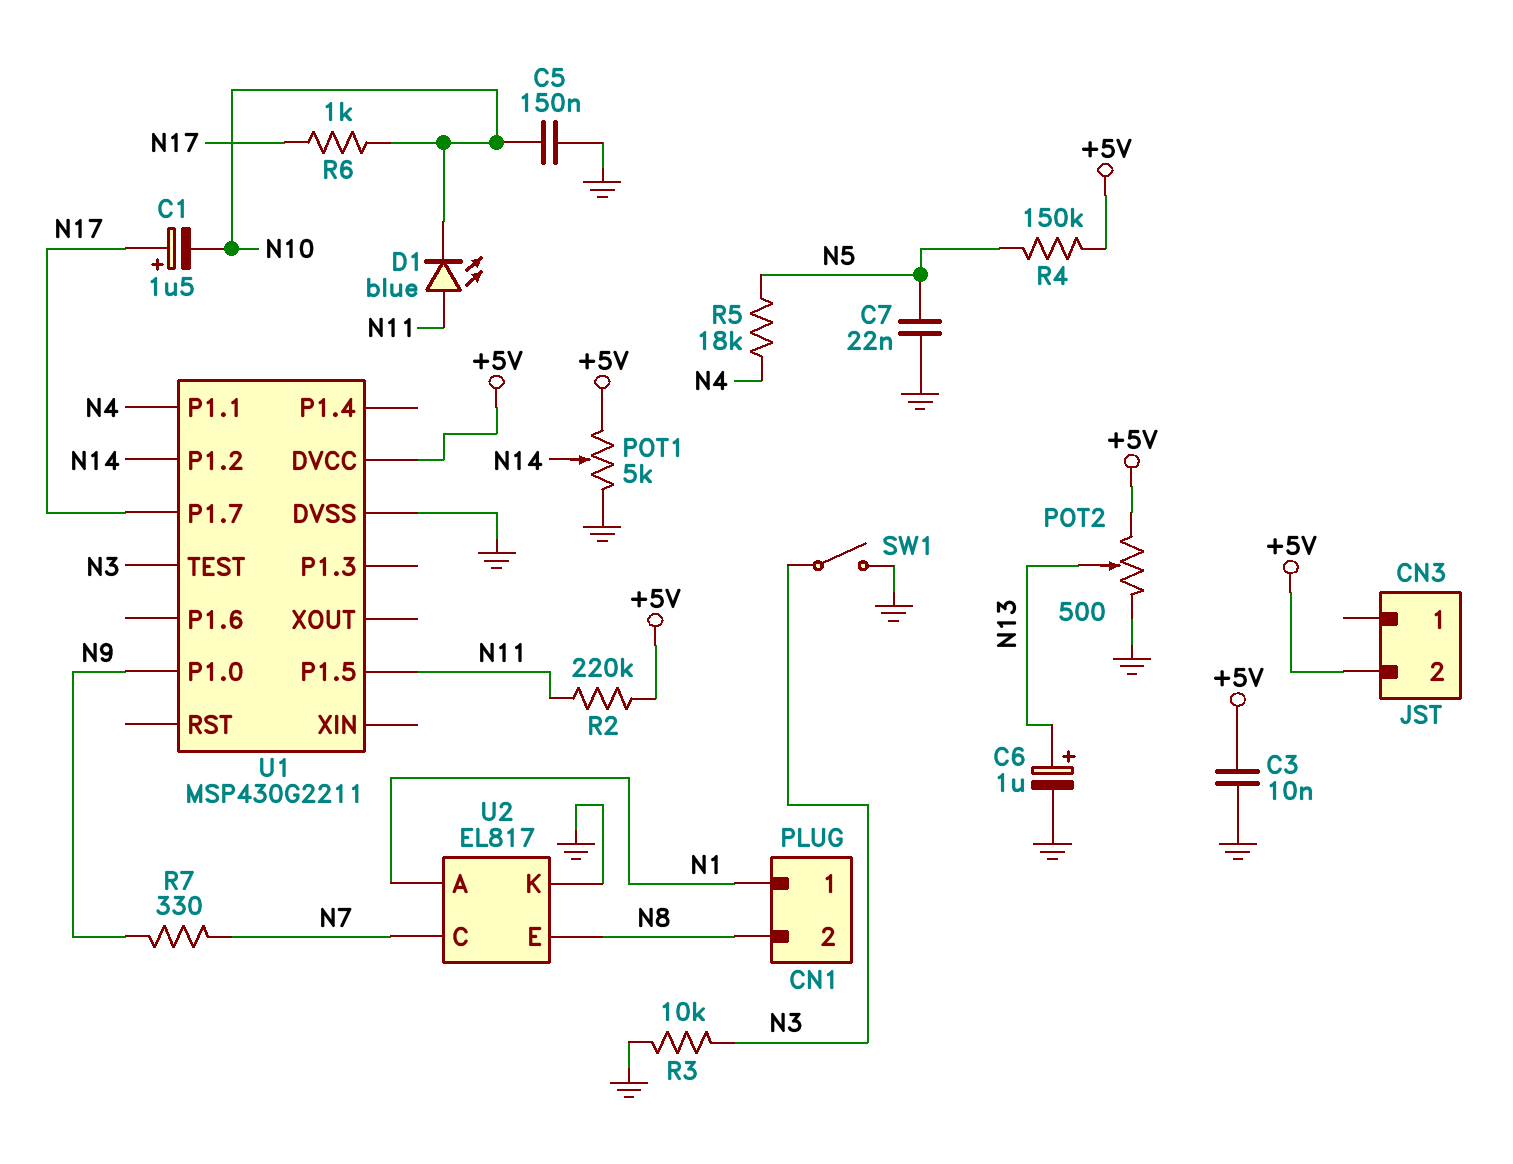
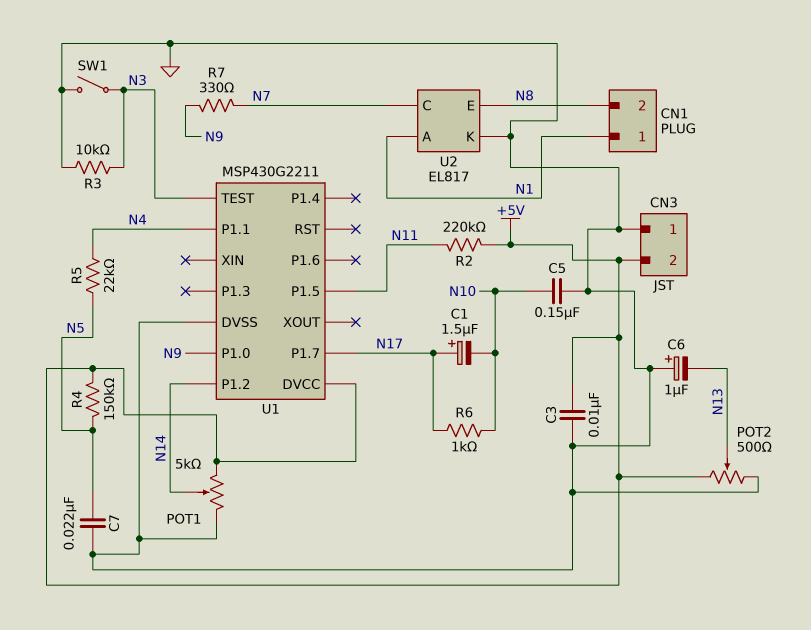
C6: 1uF (plus N13, minus GND) -> 1uF (plus GND, minus N13)
CN3 pin 1: none -> GND
D1: LED blue (A N11, K N10) -> none
R5: 18k (N4, N5) -> 22k (N4, N5)

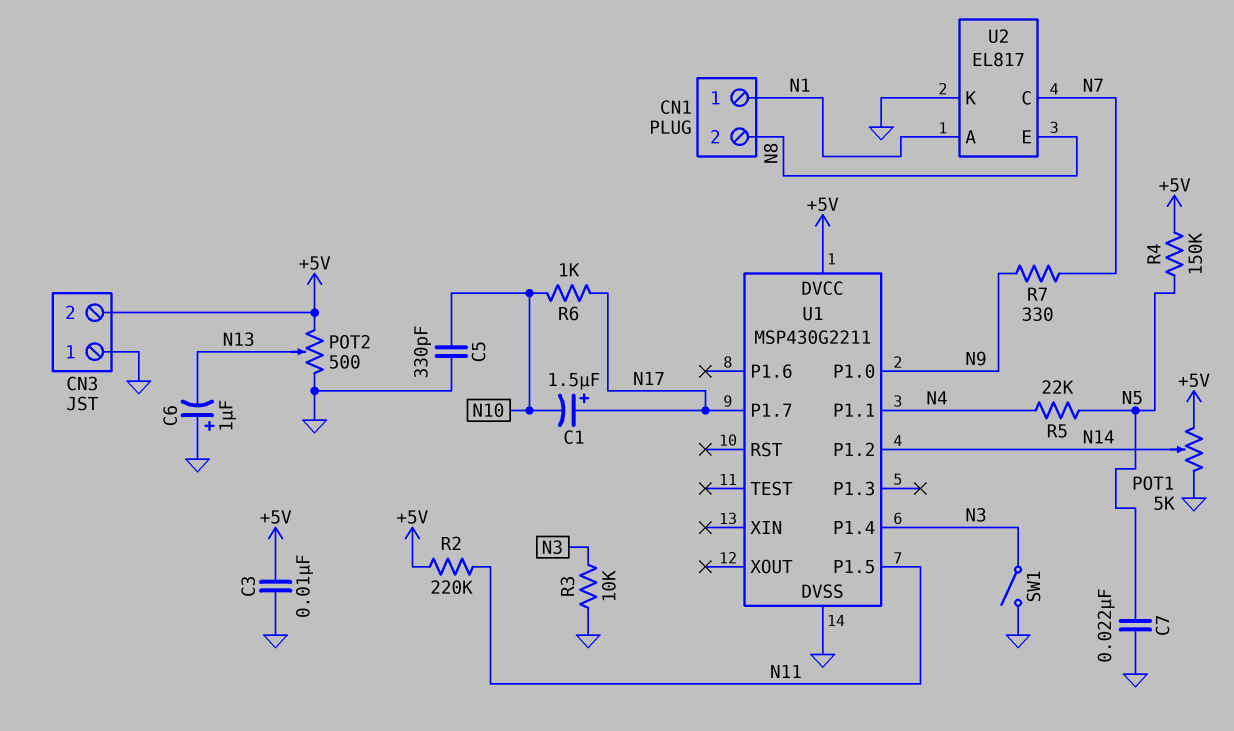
C5: 150nF (GND, N10) -> 330pF (GND, N10)
U1 pin P1.4: none -> N3
U1 pin TEST: N3 -> none

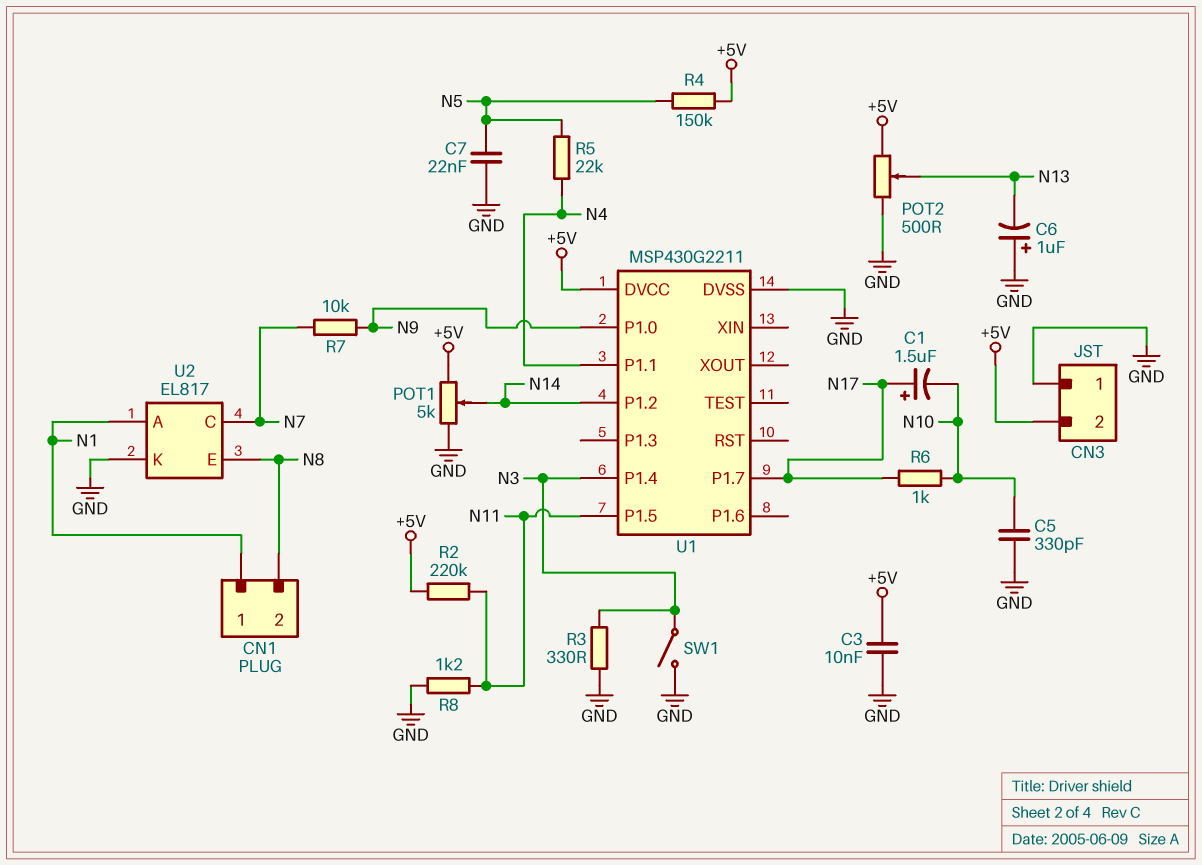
R3: 10k (GND, N3) -> 330 (GND, N3)
R7: 330 (N7, N9) -> 10k (N7, N9)
R8: none -> 1.2k (GND, N11)

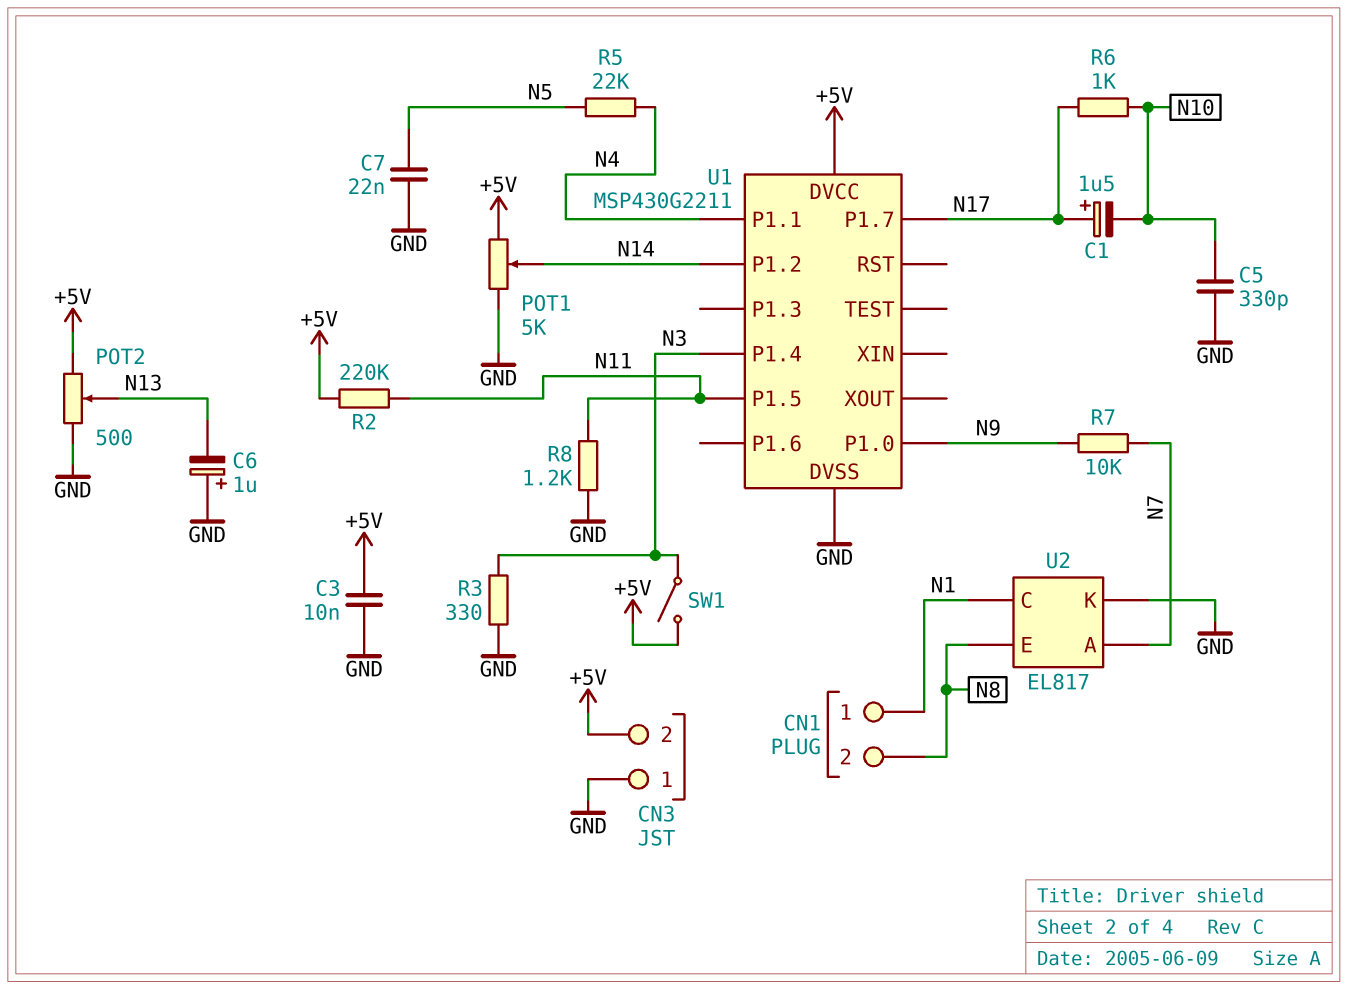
R4: 150k (+5V, N5) -> none
SW1: switch (GND, N3) -> switch (+5V, N3)
U2 pin A: N1 -> N7
U2 pin C: N7 -> N1

